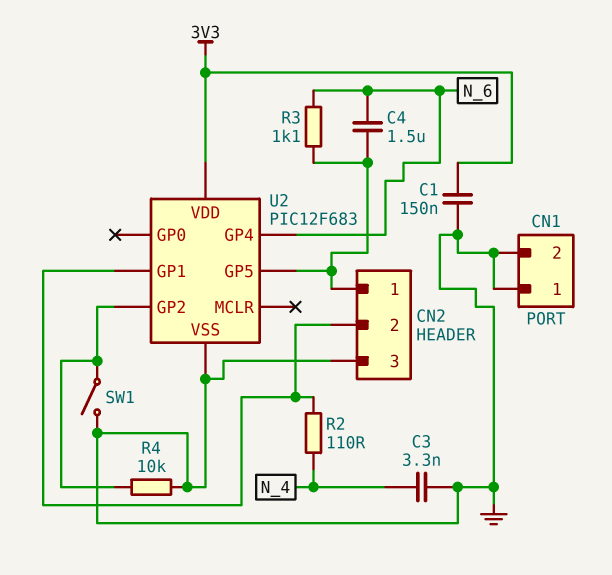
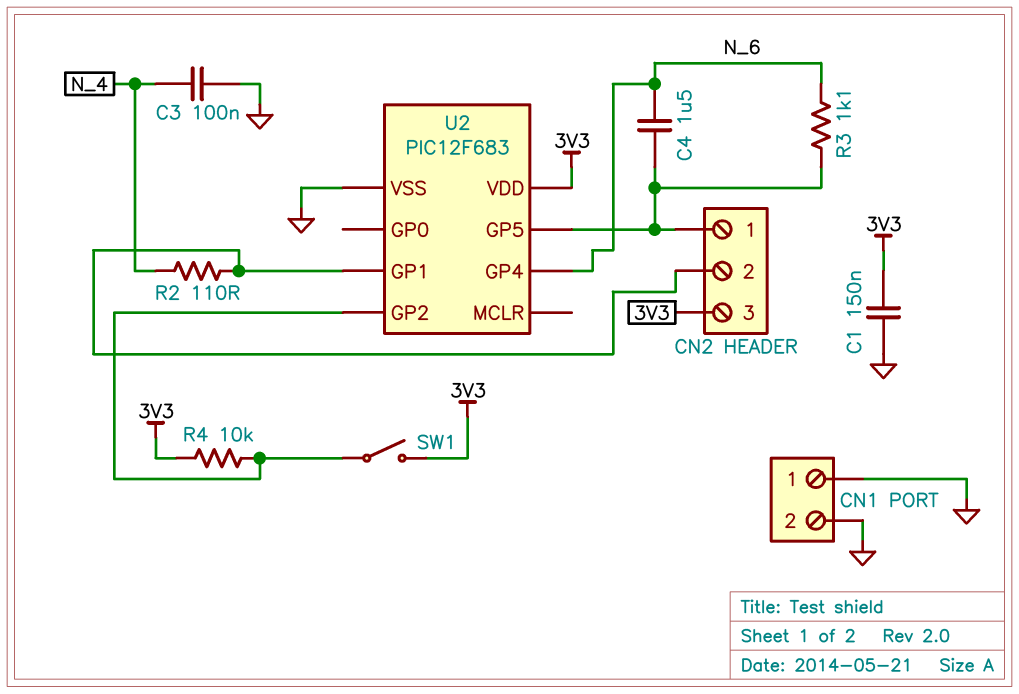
C3: 3.3nF (GND, N_4) -> 100nF (GND, N_4)
CN2 pin 3: GND -> 3V3
R4: 10k (GND, U2/GP2) -> 10k (3V3, U2/GP2)
SW1: switch (GND, U2/GP2) -> switch (3V3, U2/GP2)

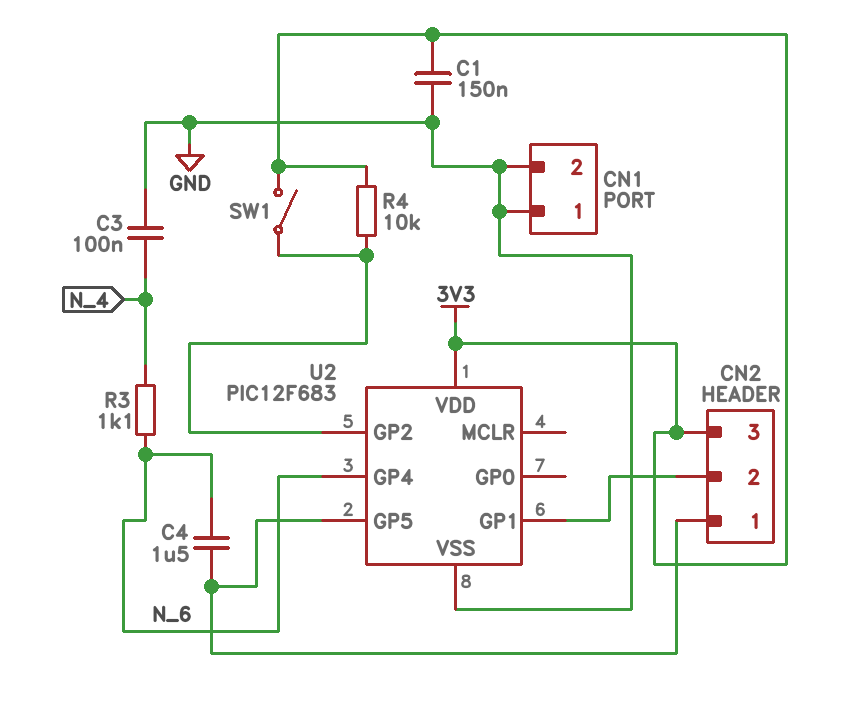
R2: 110 (CN2/2, N_4) -> none
R3: 1.1k (CN2/1, N_6) -> 1.1k (N_4, N_6)

